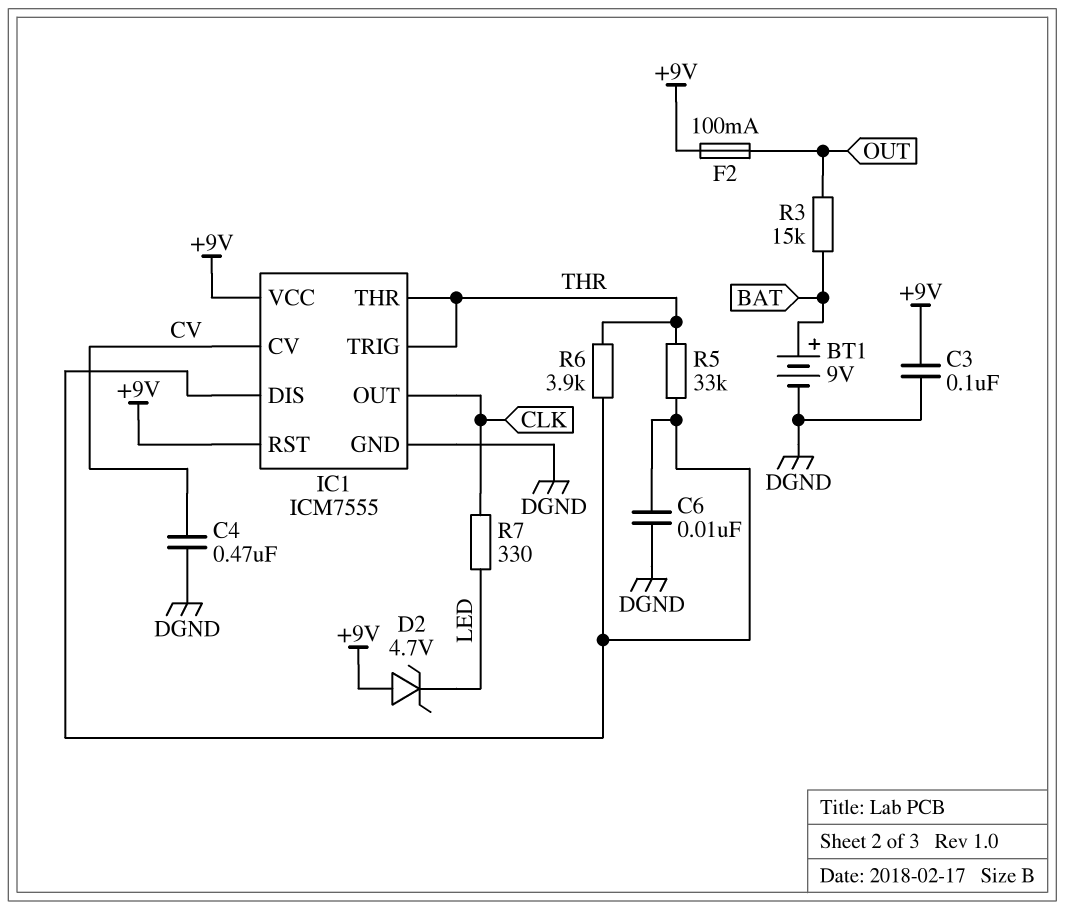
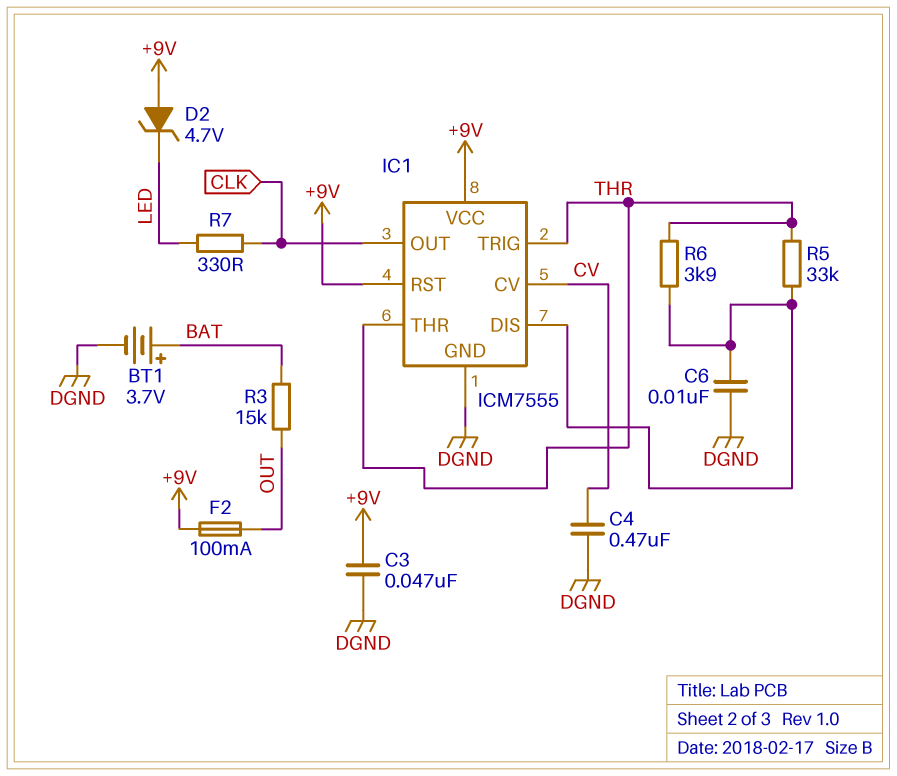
BT1: 9V (plus BAT, minus DGND) -> 3.7V (plus BAT, minus DGND)
C3: 100nF (+9V, DGND) -> 47nF (+9V, DGND)

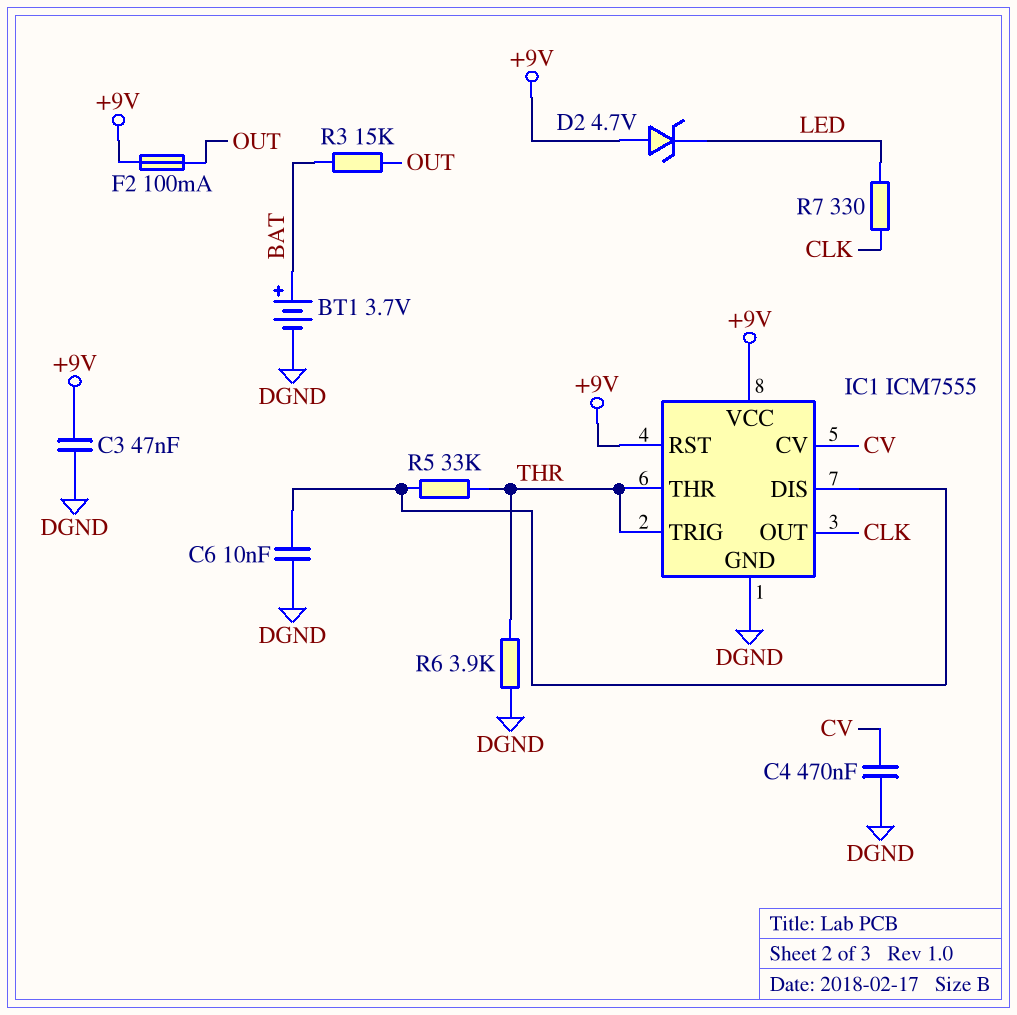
R6: 3.9k (IC1/DIS, THR) -> 3.9k (DGND, THR)

